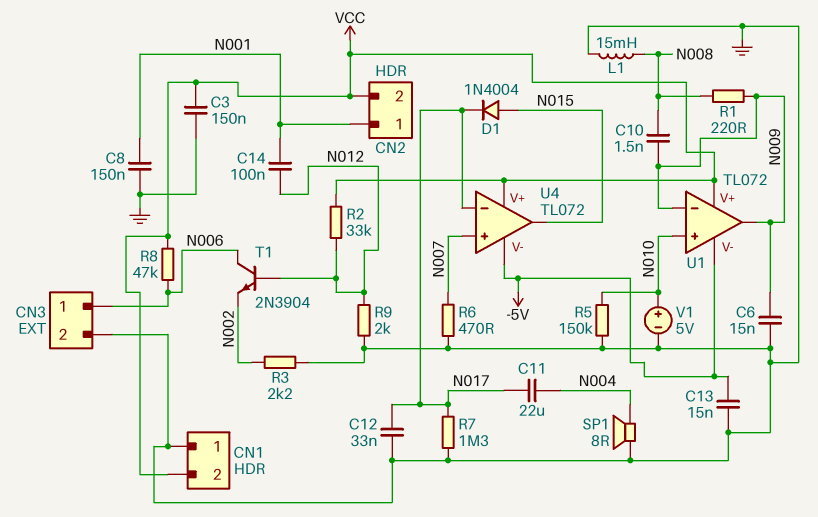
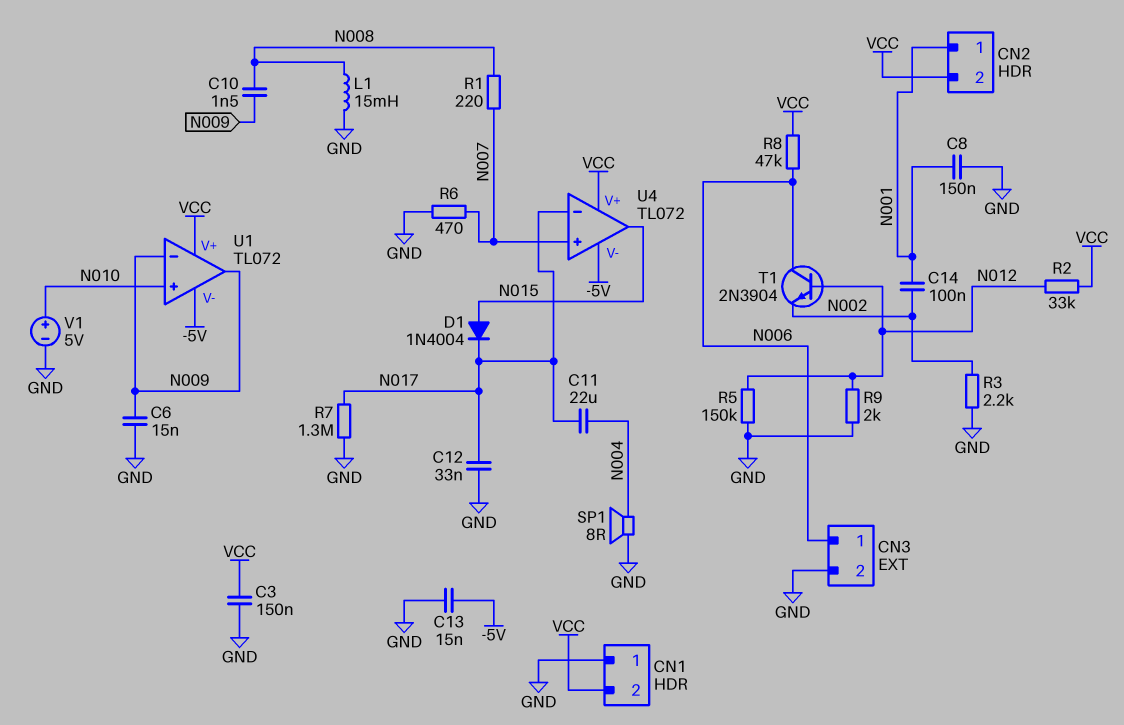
C14: 100nF (N001, N012) -> 100nF (N001, N002)
R1: 220 (N008, N009) -> 220 (N007, N008)
R5: 150k (GND, N010) -> 150k (GND, N012)

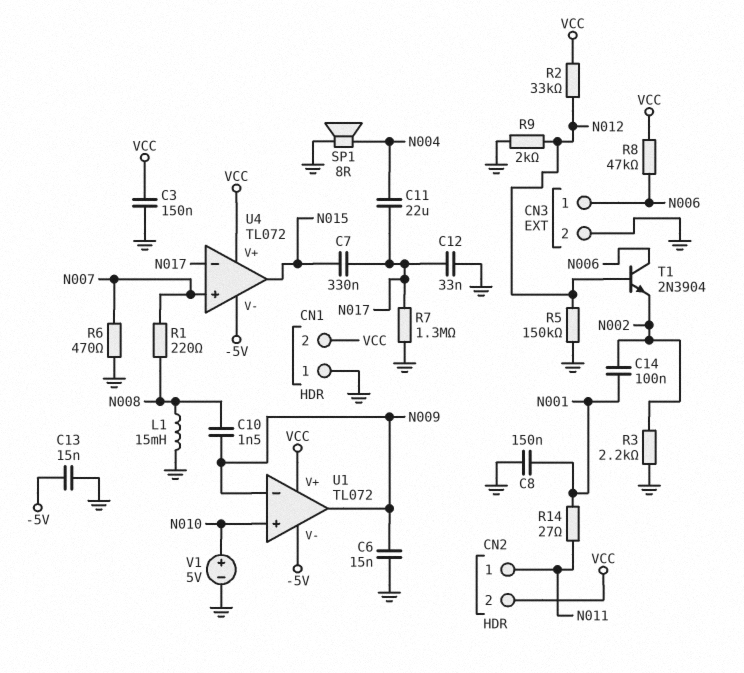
C7: none -> 330nF (N015, N017)
CN2 pin 1: N001 -> N011
D1: diode 1N4004 (A N015, K N017) -> none
R14: none -> 27 (N001, N011)

